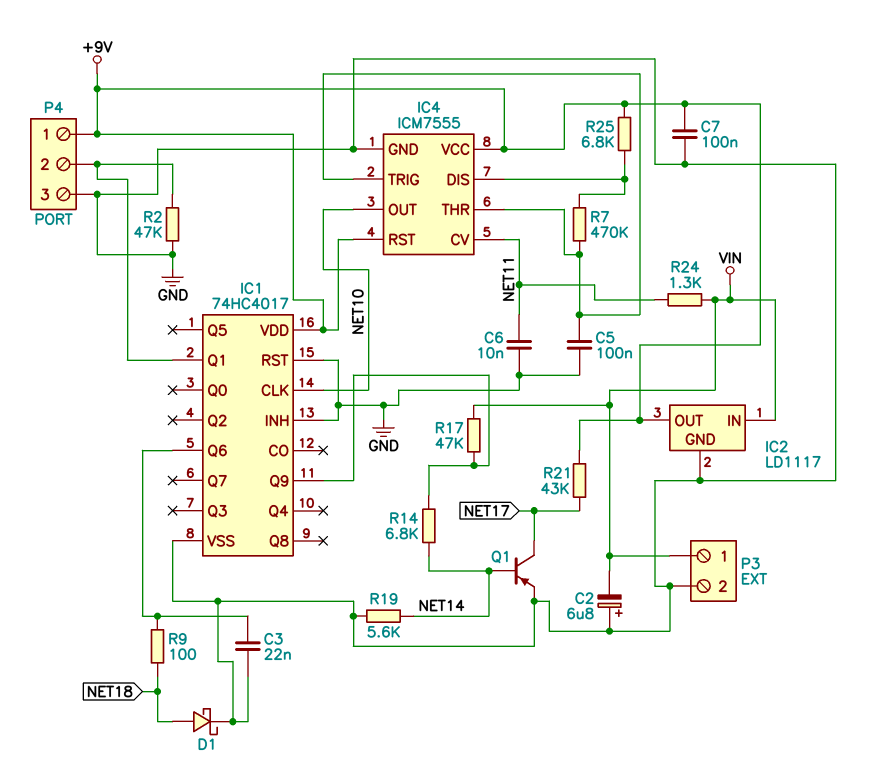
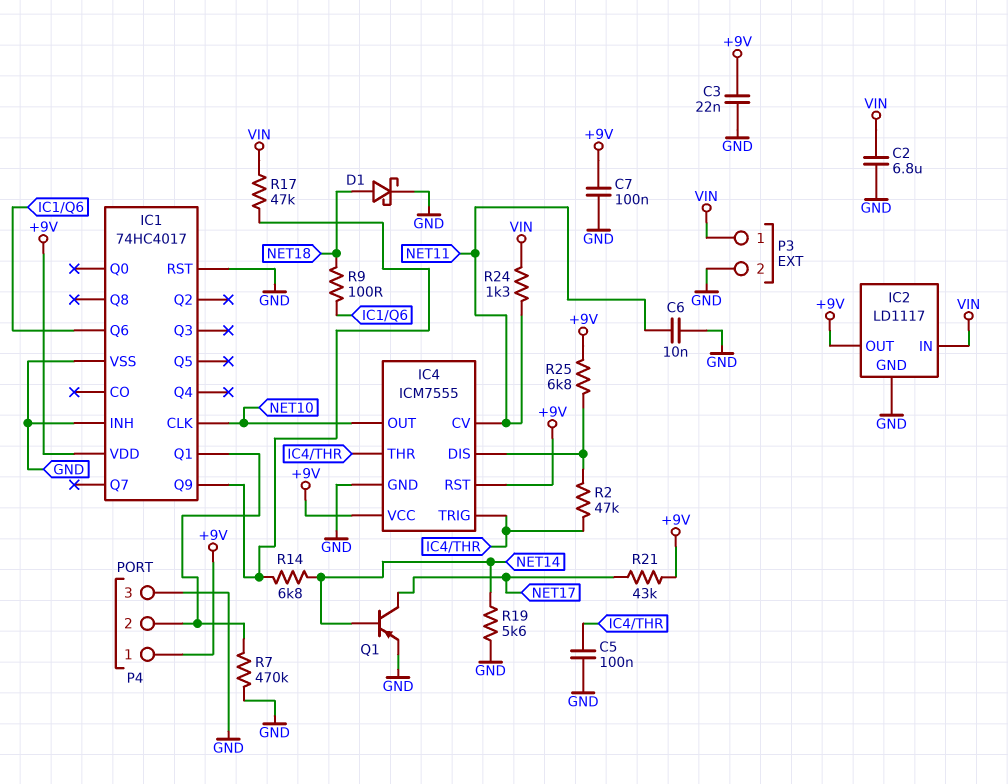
C2: 6.8uF (plus GND, minus VIN) -> 6.8uF (GND, VIN)
C3: 22nF (GND, IC1/Q6) -> 22nF (+9V, GND)
R2: 47k (GND, IC1/Q1) -> 47k (IC4/DIS, IC4/THR)
R7: 470k (IC4/DIS, IC4/THR) -> 470k (GND, IC1/Q1)

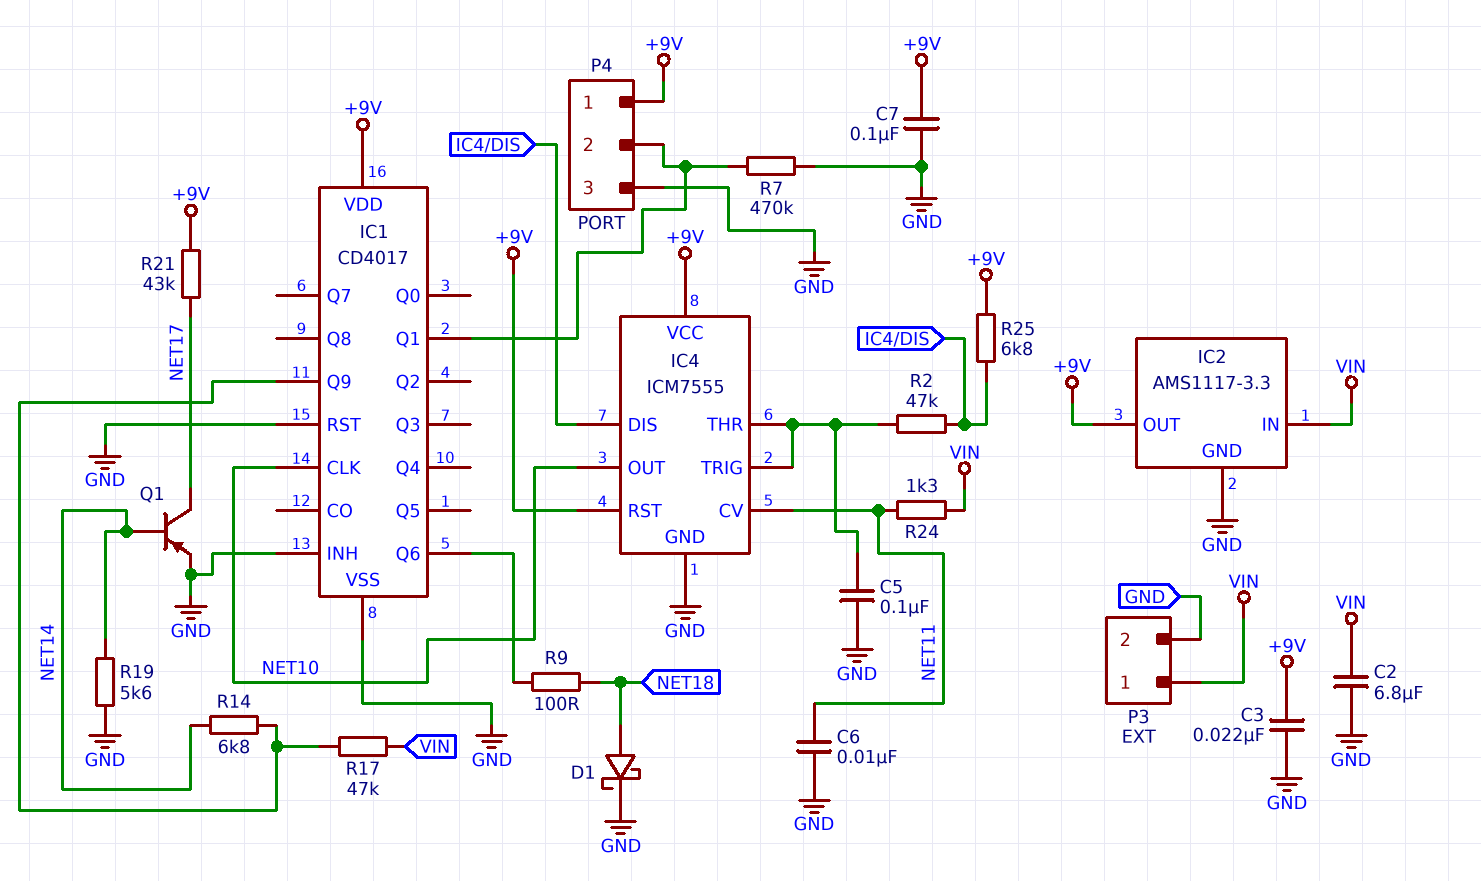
IC1: 74HC4017 -> CD4017
IC2: LD1117 -> AMS1117-3.3

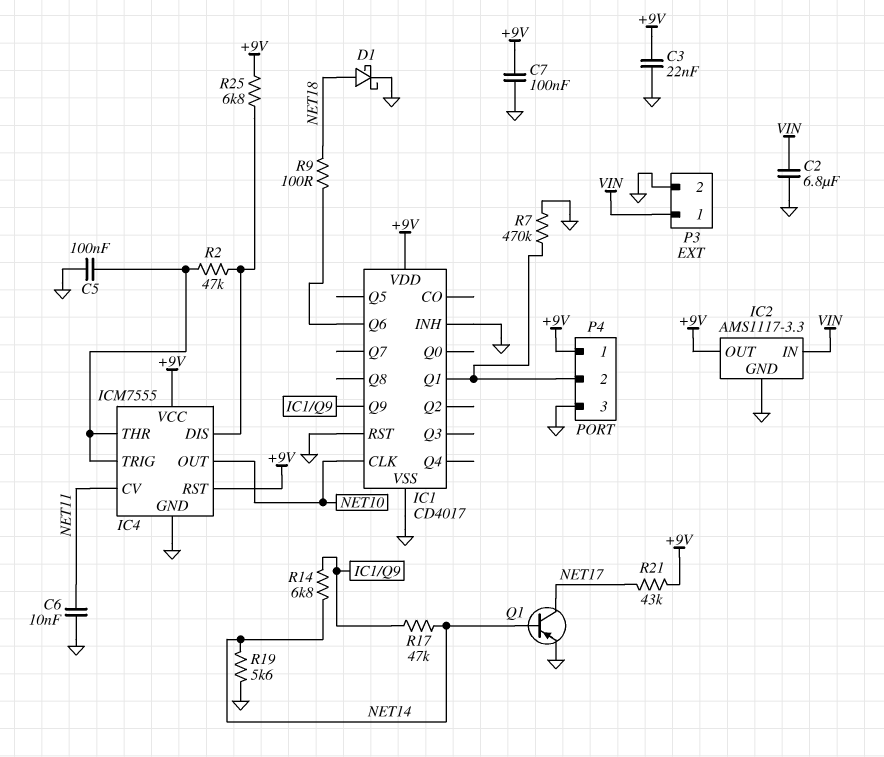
R17: 47k (IC1/Q9, VIN) -> 47k (IC1/Q9, NET14)
R24: 1.3k (NET11, VIN) -> none

